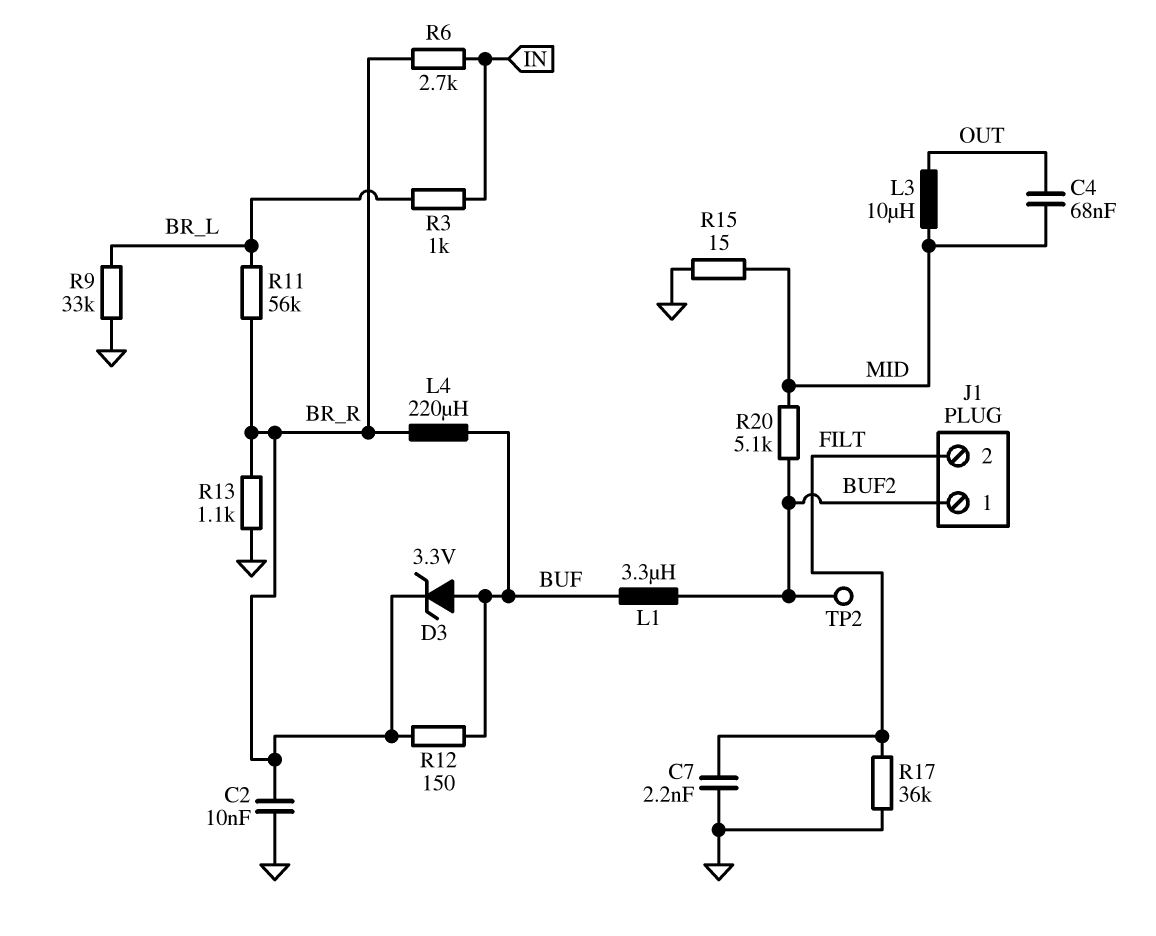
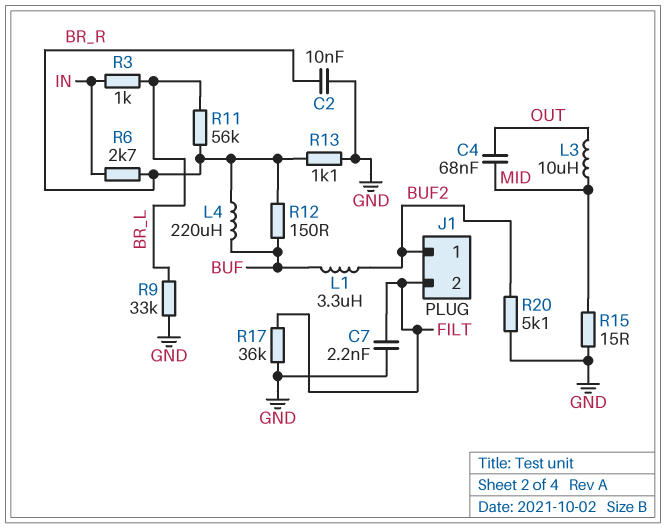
D3: zener 3.3V (A BUF, K BR_R) -> none
R20: 5.1k (BUF2, MID) -> 5.1k (BUF2, GND)
TP2: test point (BUF2) -> none

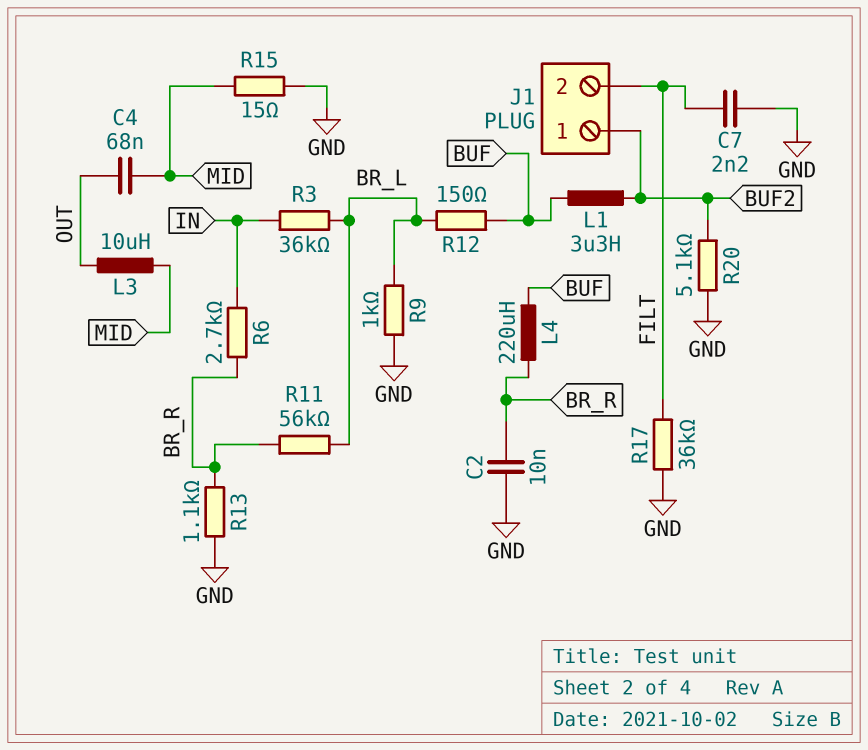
R3: 1k (BR_L, IN) -> 36k (BR_L, IN)
R9: 33k (BR_L, GND) -> 1k (BR_L, GND)
R12: 150 (BR_R, BUF) -> 150 (BR_L, BUF)

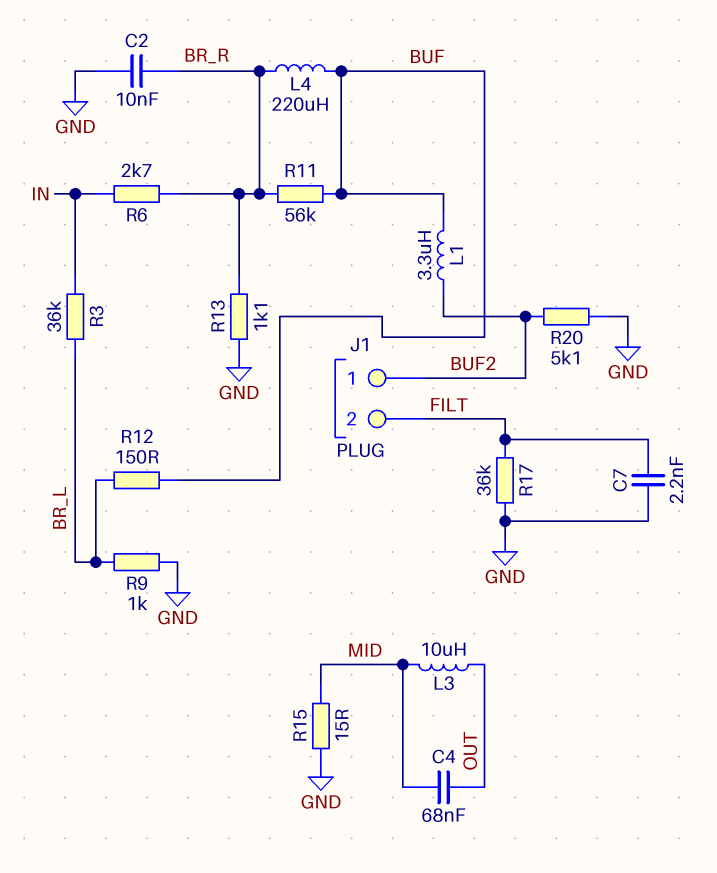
R11: 56k (BR_L, BR_R) -> 56k (BR_R, BUF)

